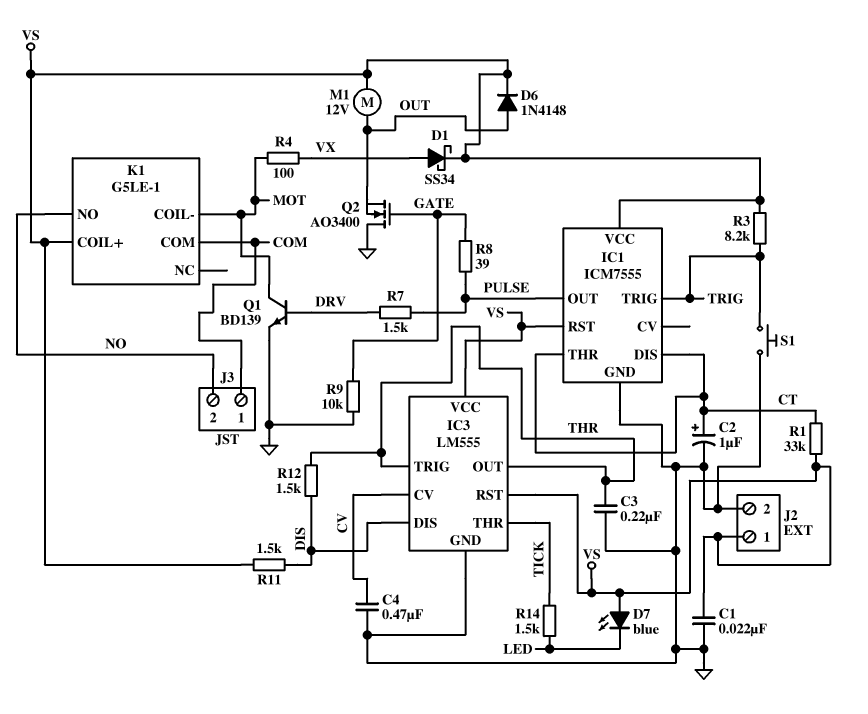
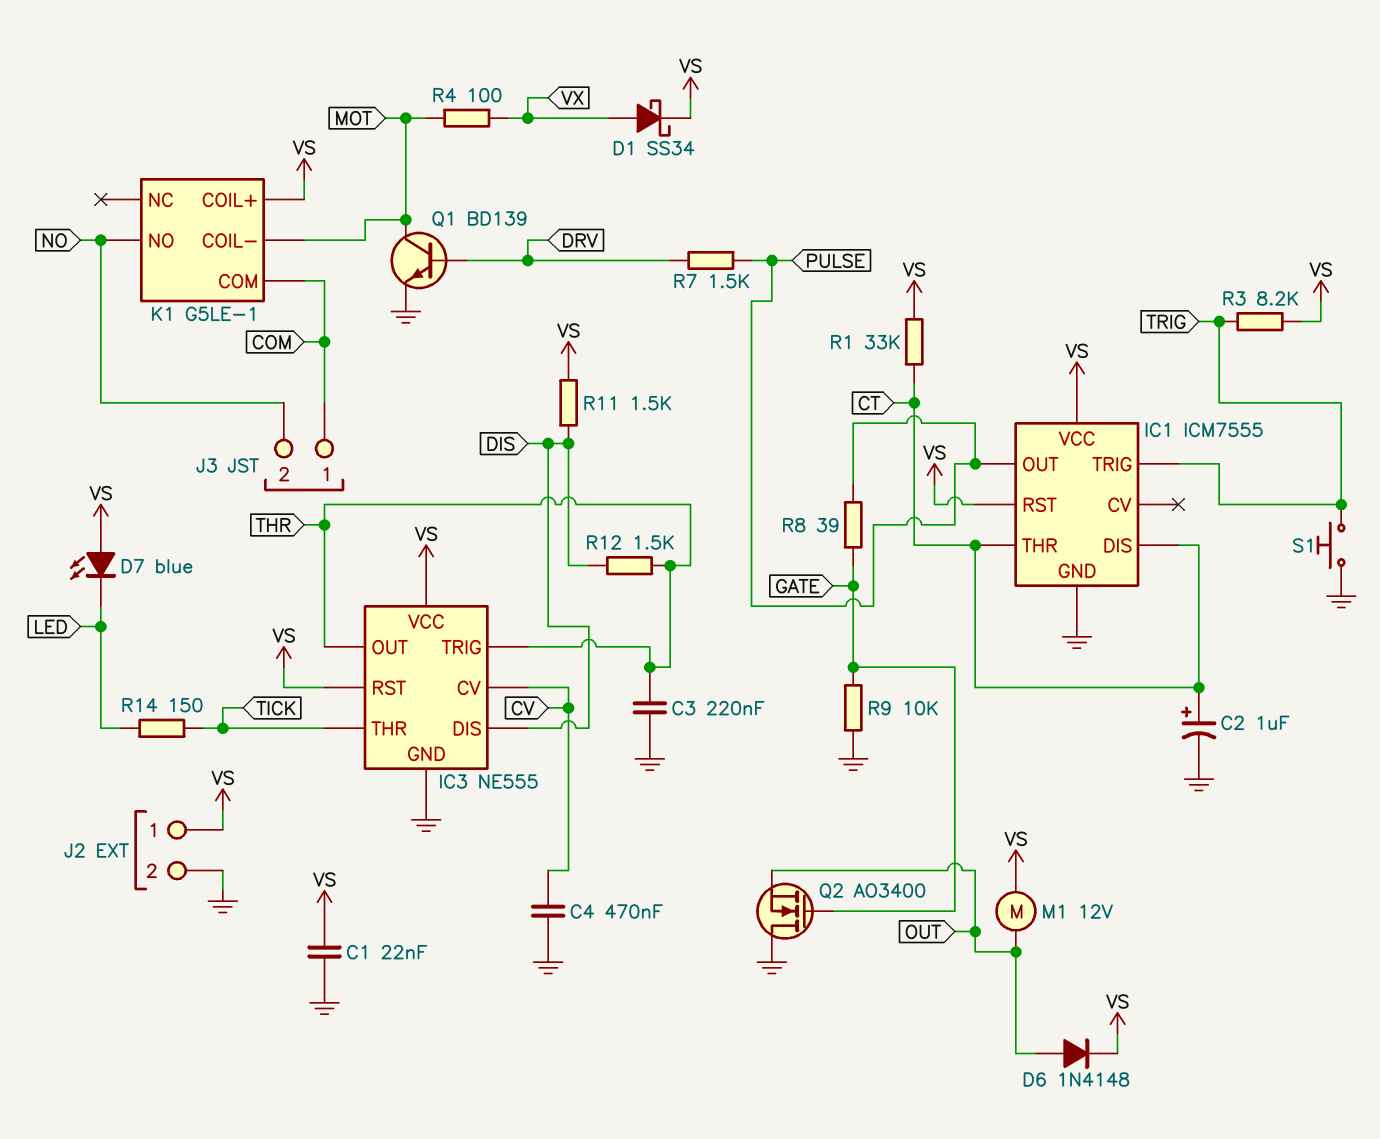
IC3: LM555 -> NE555
R14: 1.5k (LED, TICK) -> 150 (LED, TICK)

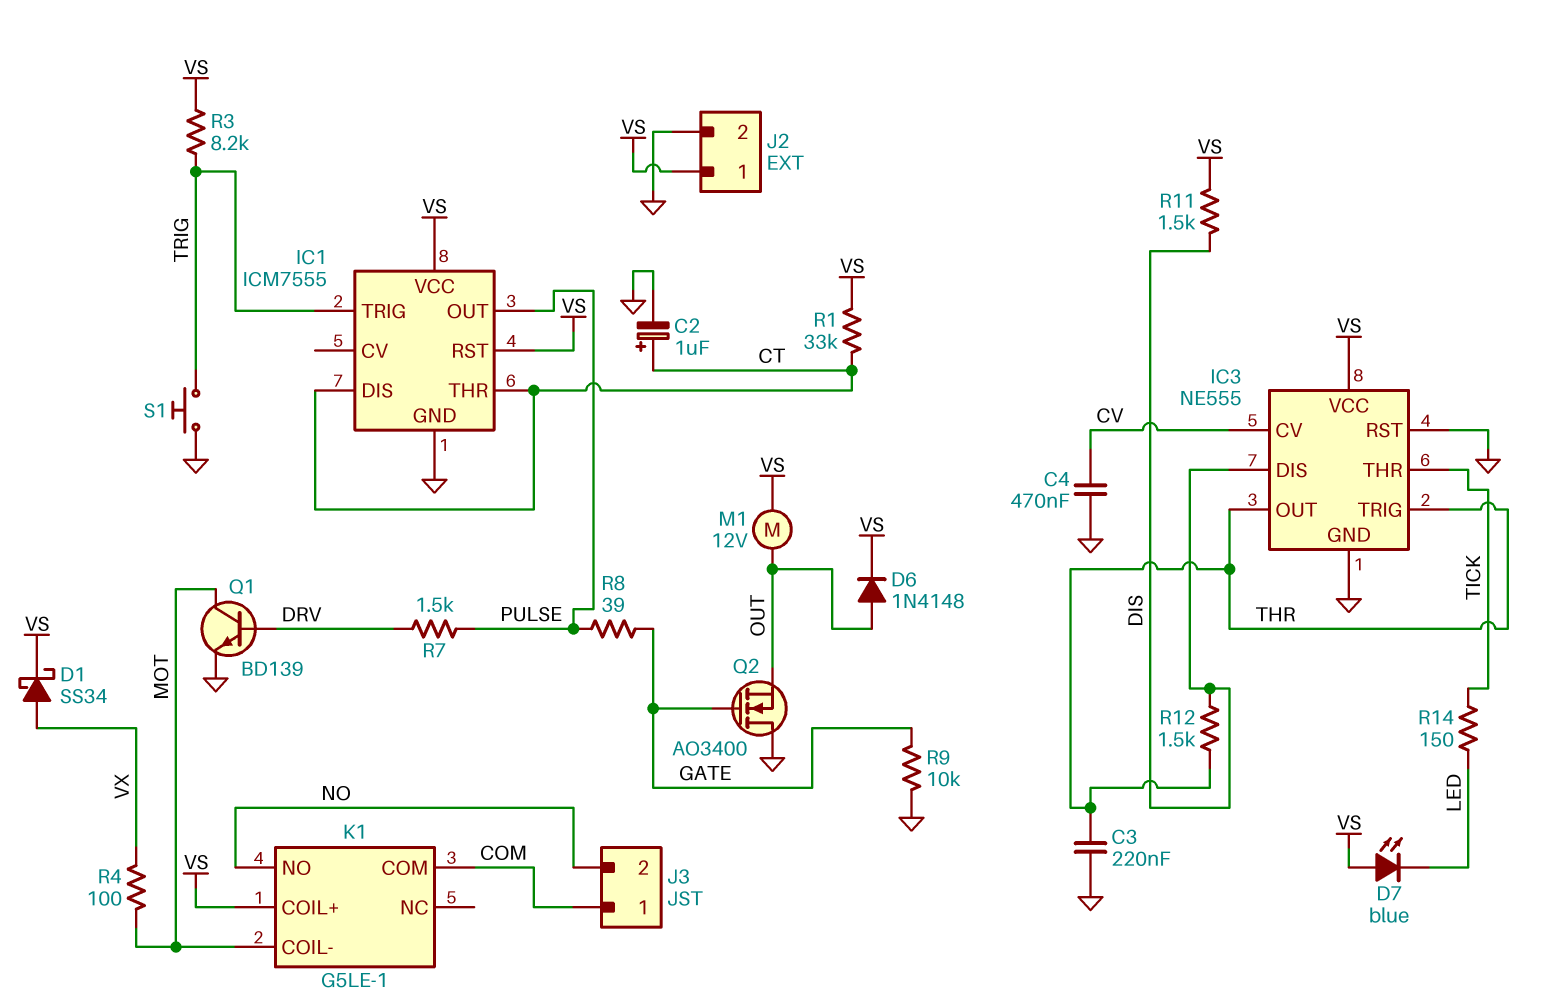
C1: 22nF (GND, VS) -> none
IC3 pin RST: VS -> GND

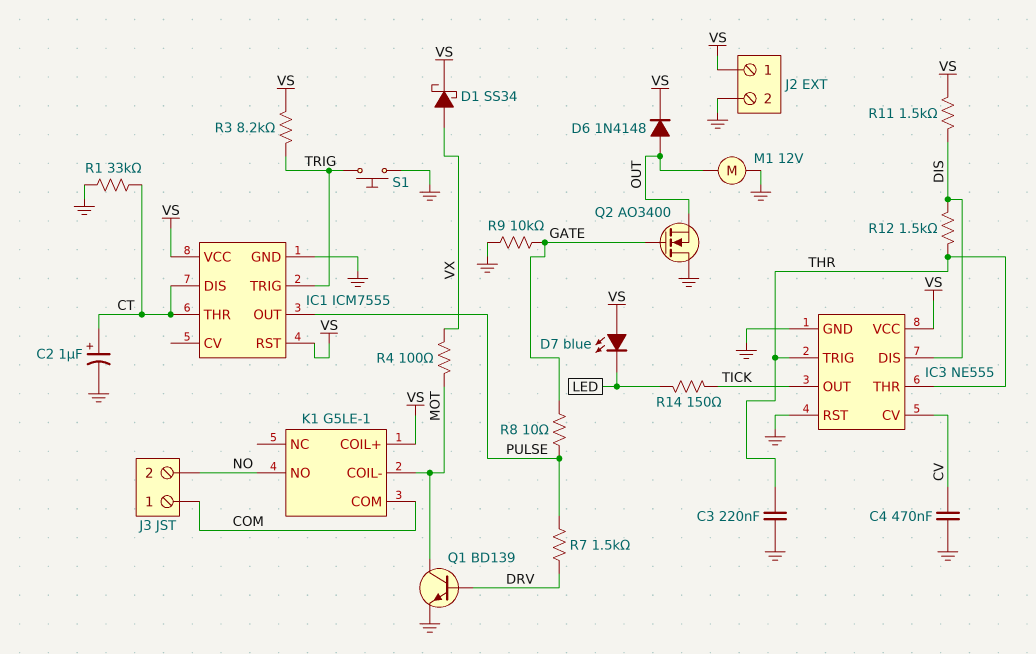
IC3 pin OUT: THR -> TICK
IC3 pin THR: TICK -> THR
M1: motor 12V (OUT, VS) -> motor 12V (GND, OUT)
R1: 33k (CT, VS) -> 33k (CT, GND)
R8: 39 (GATE, PULSE) -> 10 (GATE, PULSE)

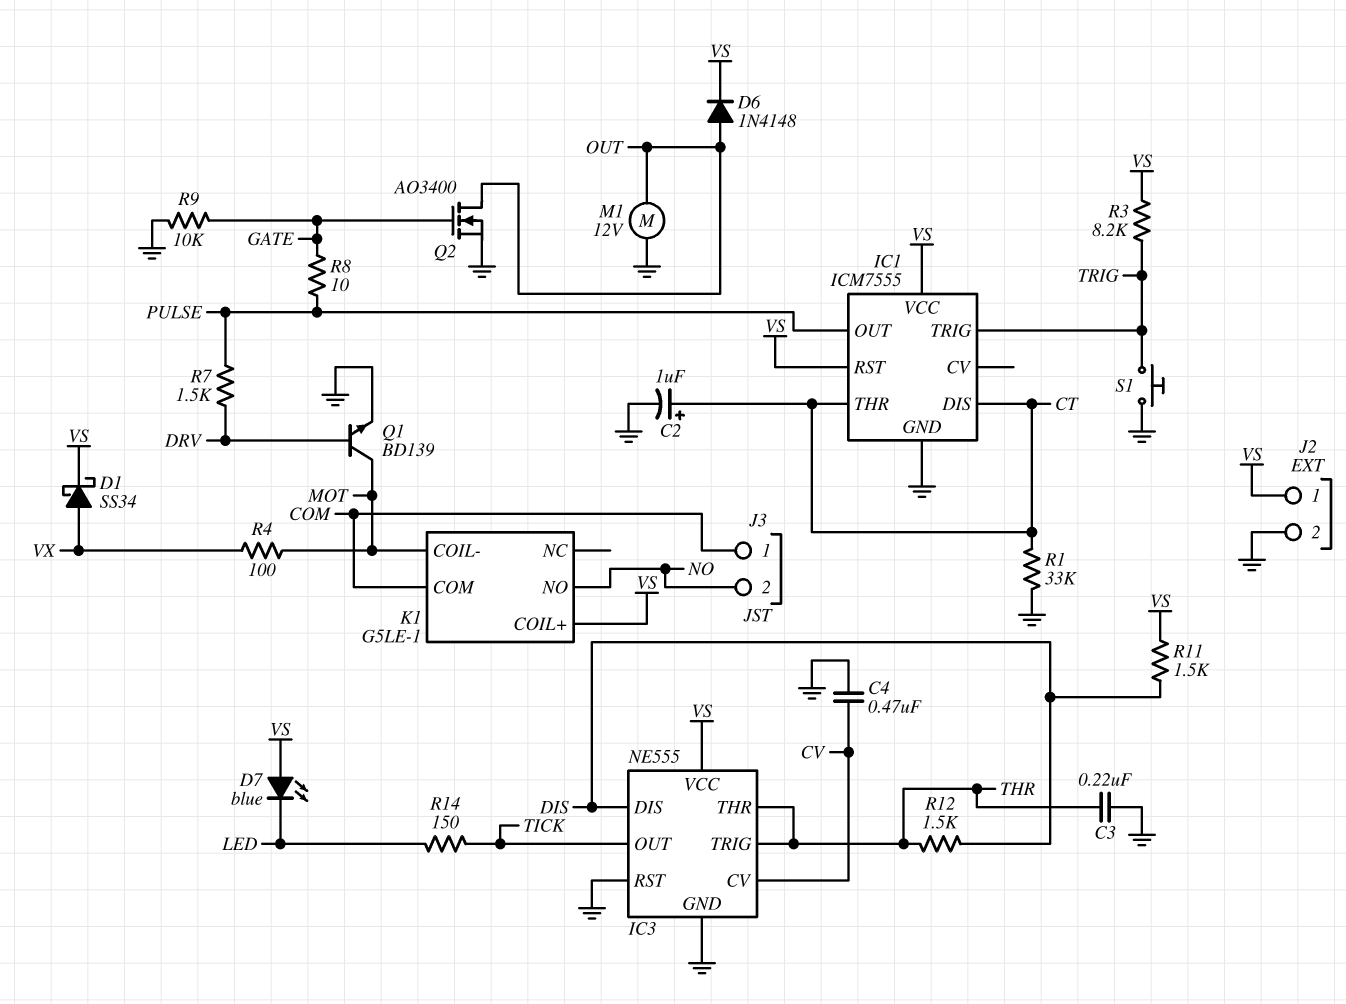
Q2: NMOS AO3400 (G GATE, D GND, S OUT) -> NMOS AO3400 (G GATE, D OUT, S GND)

